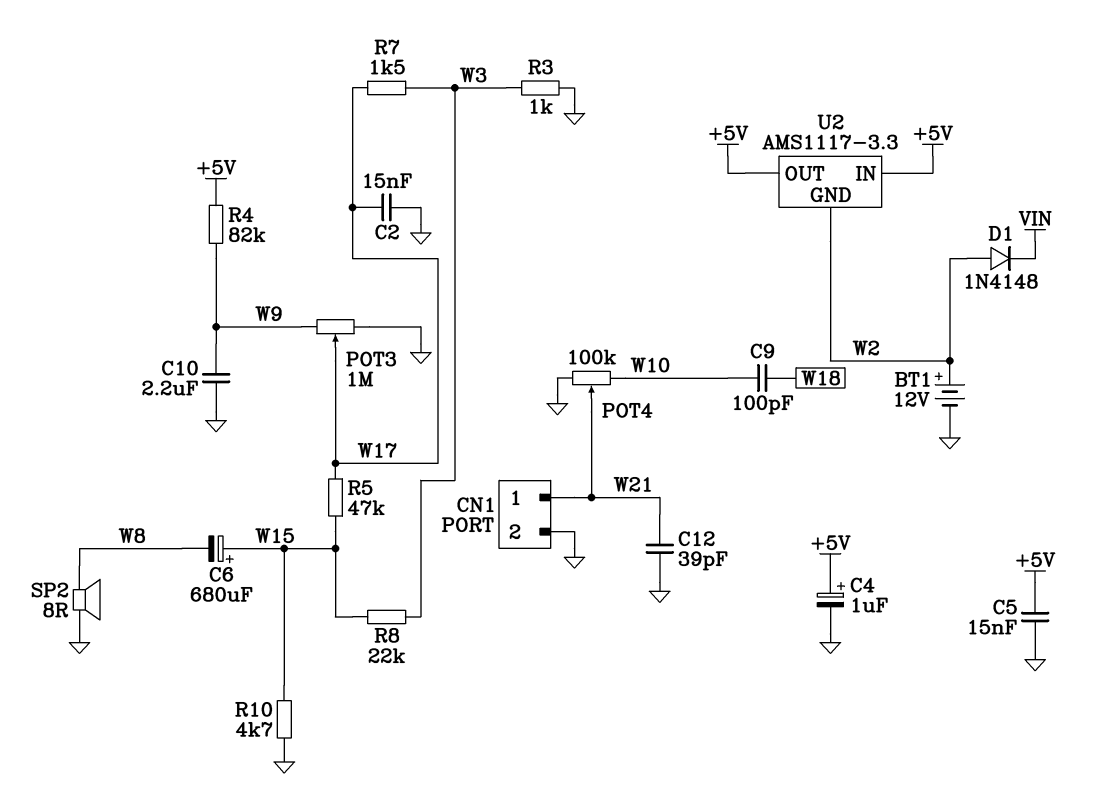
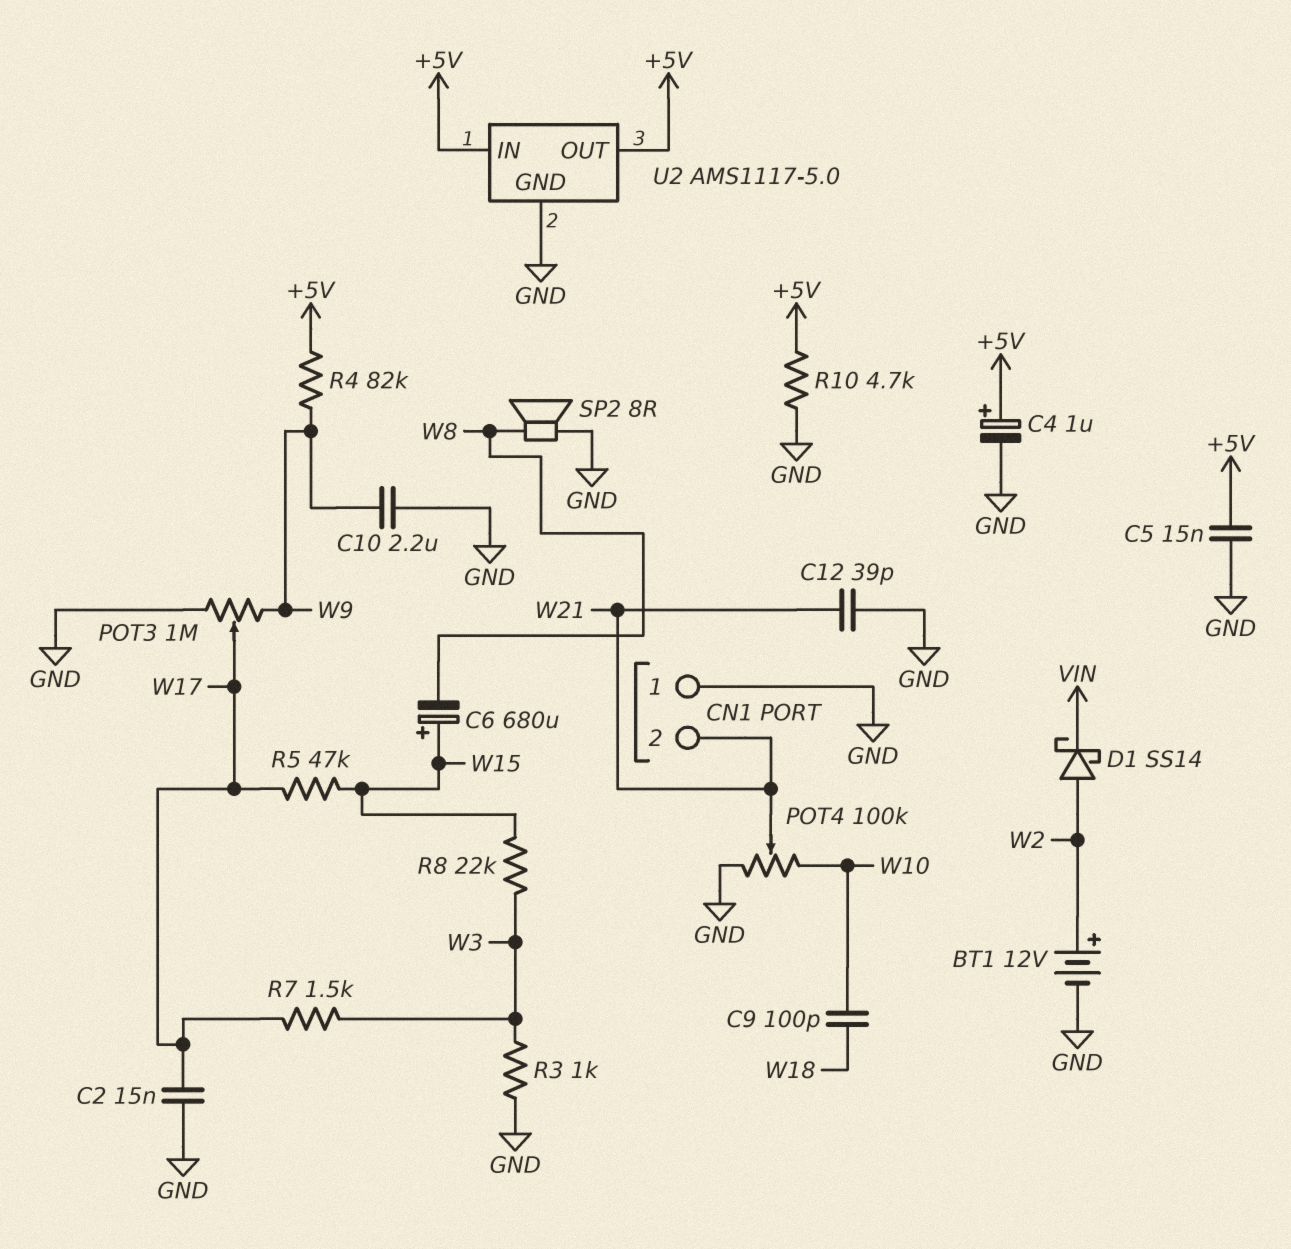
CN1 pin 1: W21 -> GND
CN1 pin 2: GND -> W21
D1: diode 1N4148 (A W2, K VIN) -> schottky SS14 (A W2, K VIN)
R10: 4.7k (GND, W15) -> 4.7k (+5V, GND)
U2: AMS1117-3.3 -> AMS1117-5.0
U2 pin GND: W2 -> GND

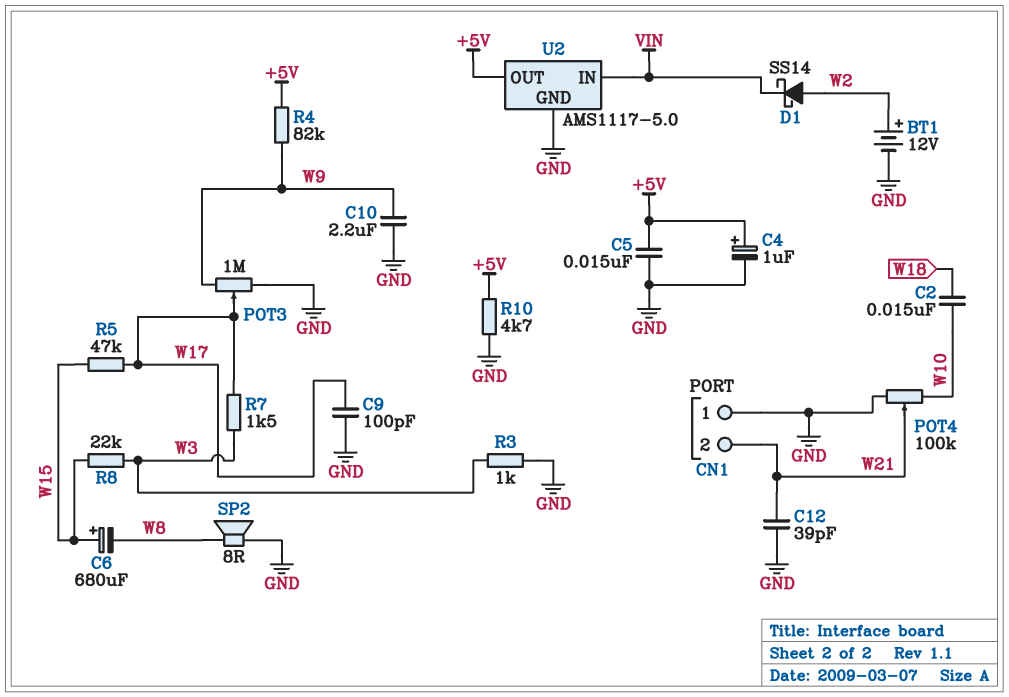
C2: 15nF (GND, W17) -> 15nF (W10, W18)
C9: 100pF (W10, W18) -> 100pF (GND, W17)
U2 pin IN: +5V -> VIN

